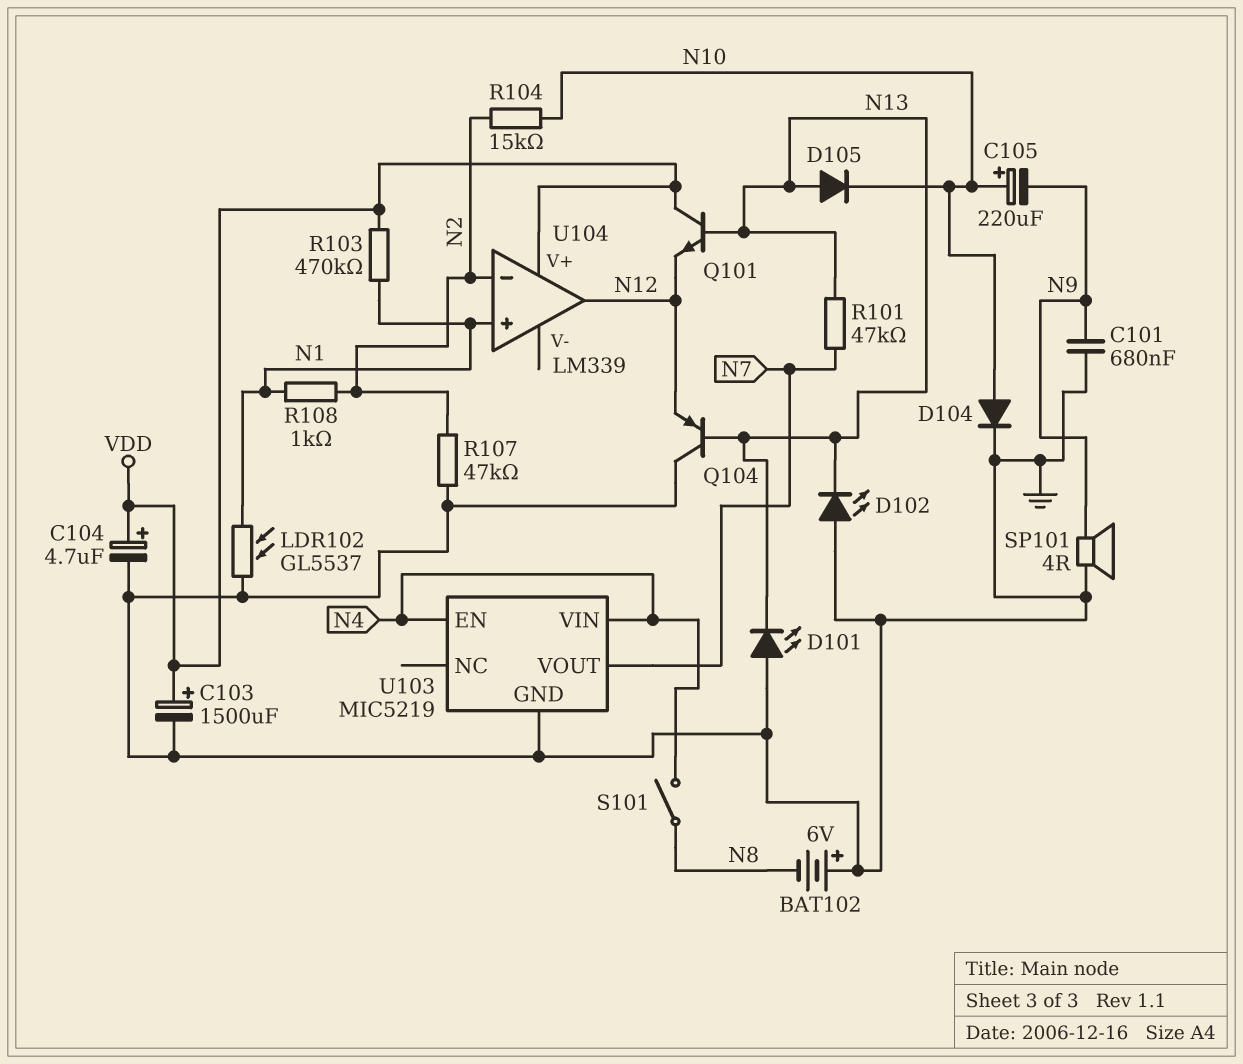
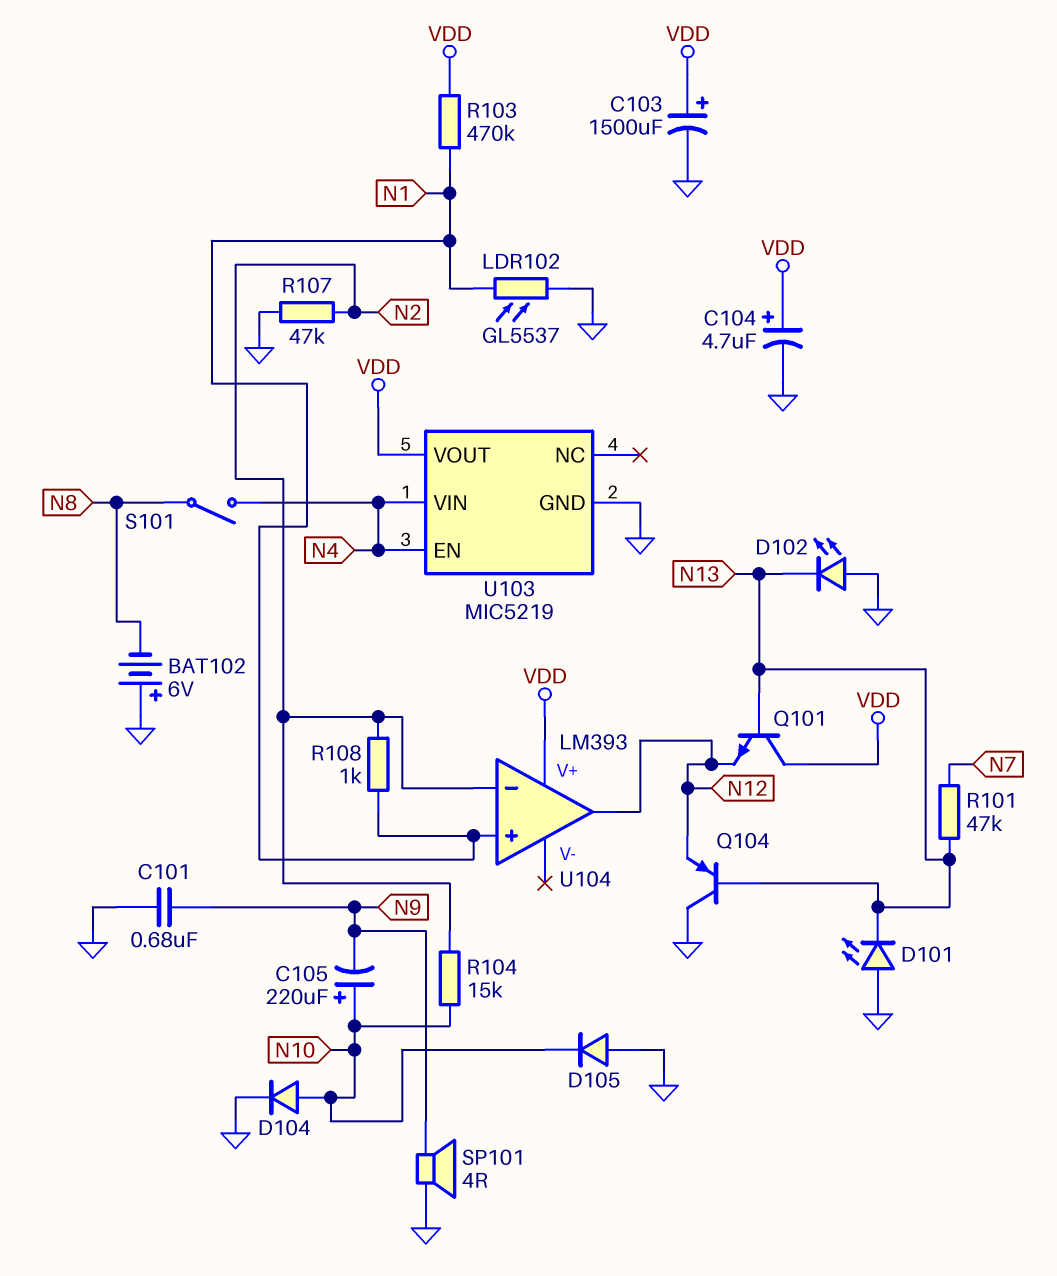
D105: diode (A N13, K N10) -> diode (A GND, K N10)
U103 pin VOUT: N7 -> VDD
U104: LM339 -> LM393

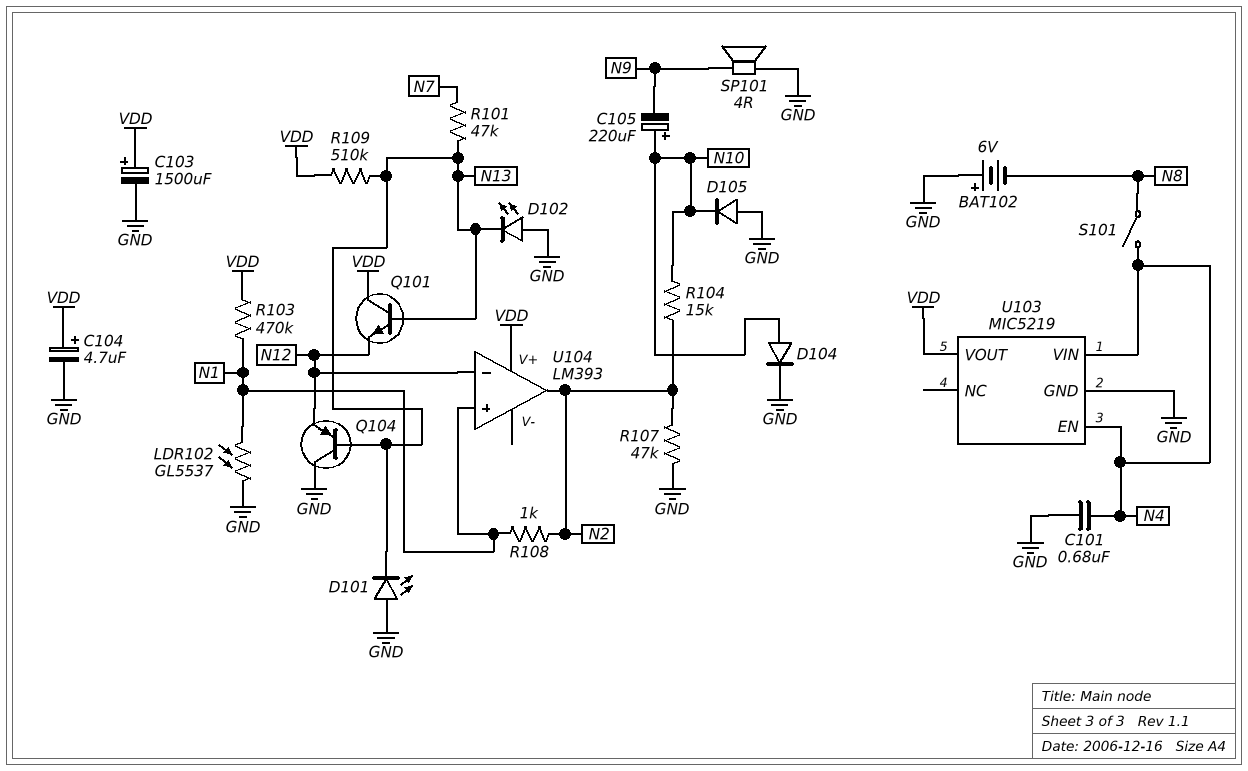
C101: 680nF (GND, N9) -> 680nF (GND, N4)
R109: none -> 510k (N13, VDD)
U104 pin in-: N2 -> N12
U104 pin out: N12 -> N2

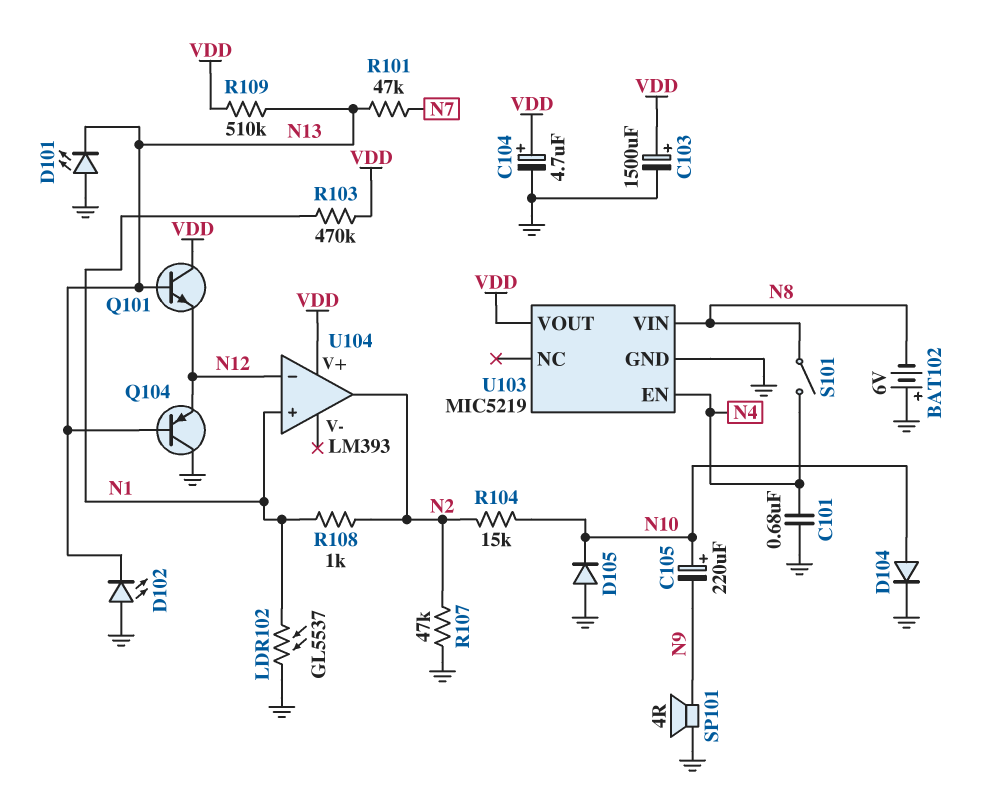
U103 pin VIN: N4 -> N8

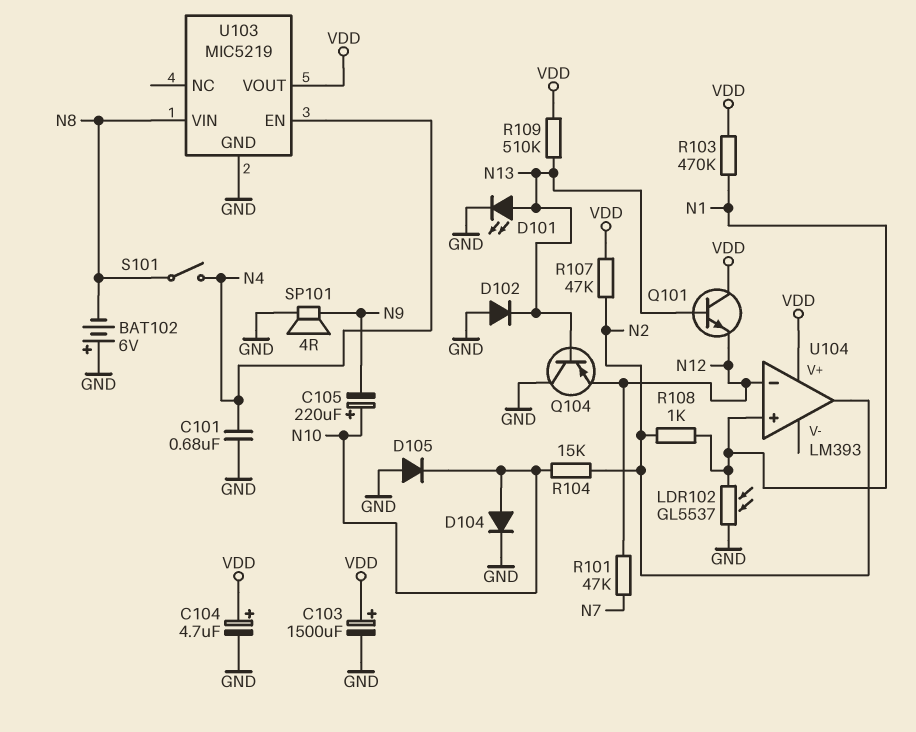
D101: LED (A GND, K N13) -> LED (A N13, K GND)
D102: LED (A GND, K N13) -> diode (A GND, K N13)
R101: 47k (N7, N13) -> 47k (N7, N12)
R107: 47k (GND, N2) -> 47k (N2, VDD)

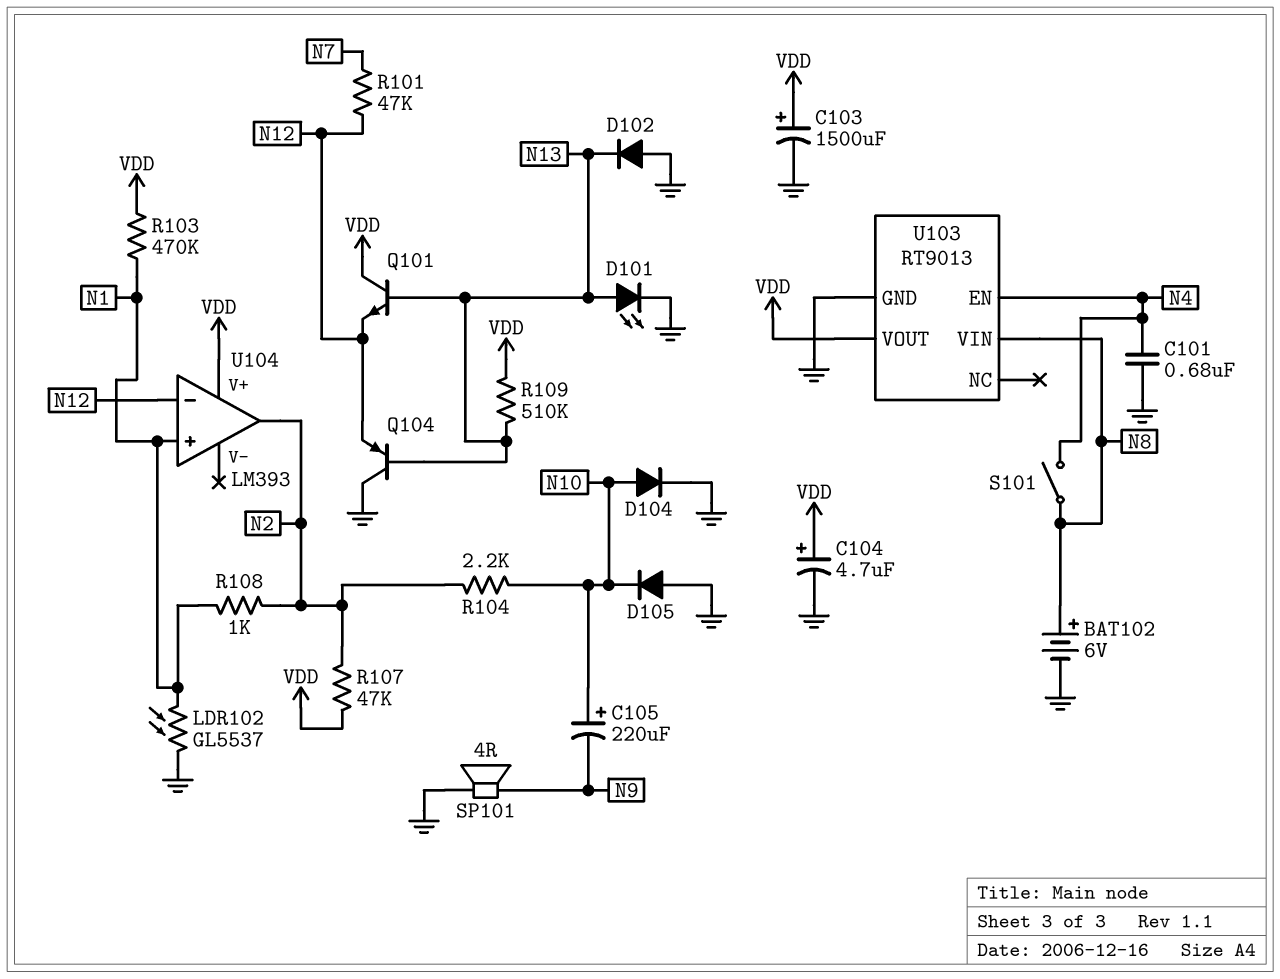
BAT102: 6V (plus GND, minus N8) -> 6V (plus N8, minus GND)
R104: 15k (N2, N10) -> 2.2k (N2, N10)
U103: MIC5219 -> RT9013

